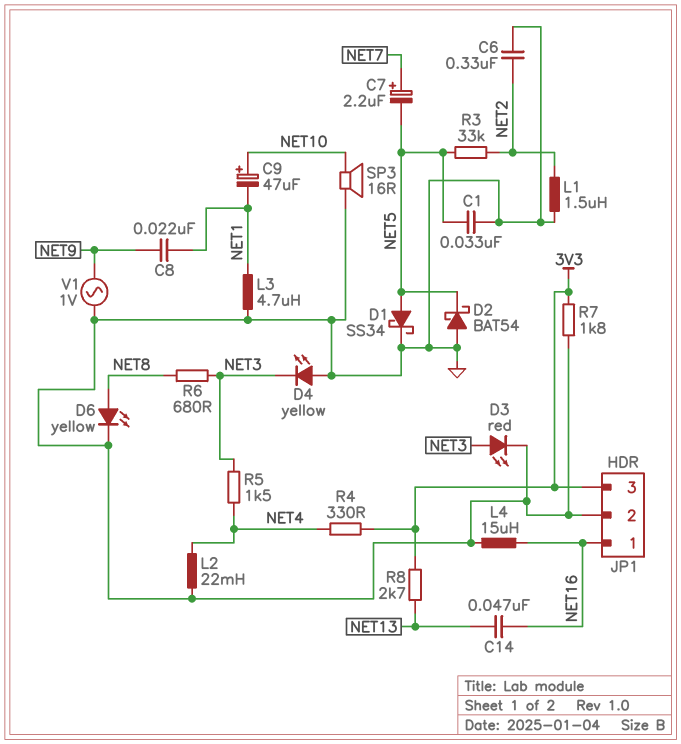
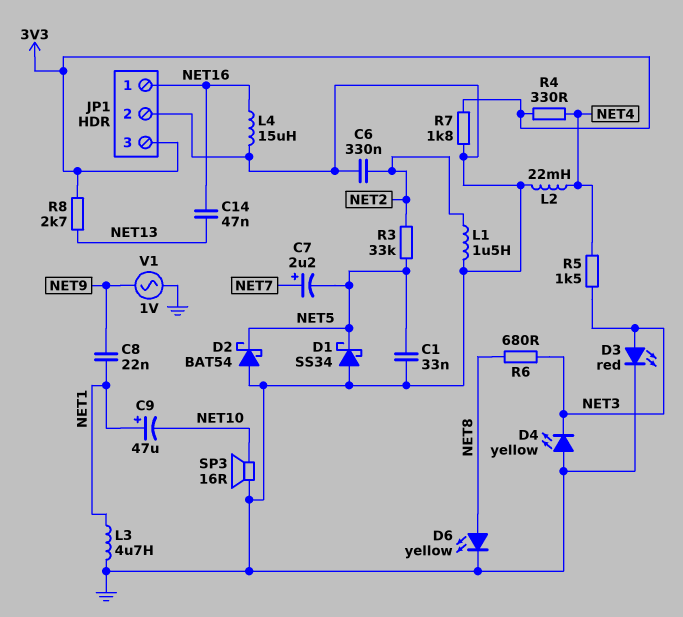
C9: 47uF (plus NET10, minus NET1) -> 47uF (plus NET1, minus NET10)
D1: schottky SS34 (A NET5, K GND) -> schottky SS34 (A GND, K NET5)

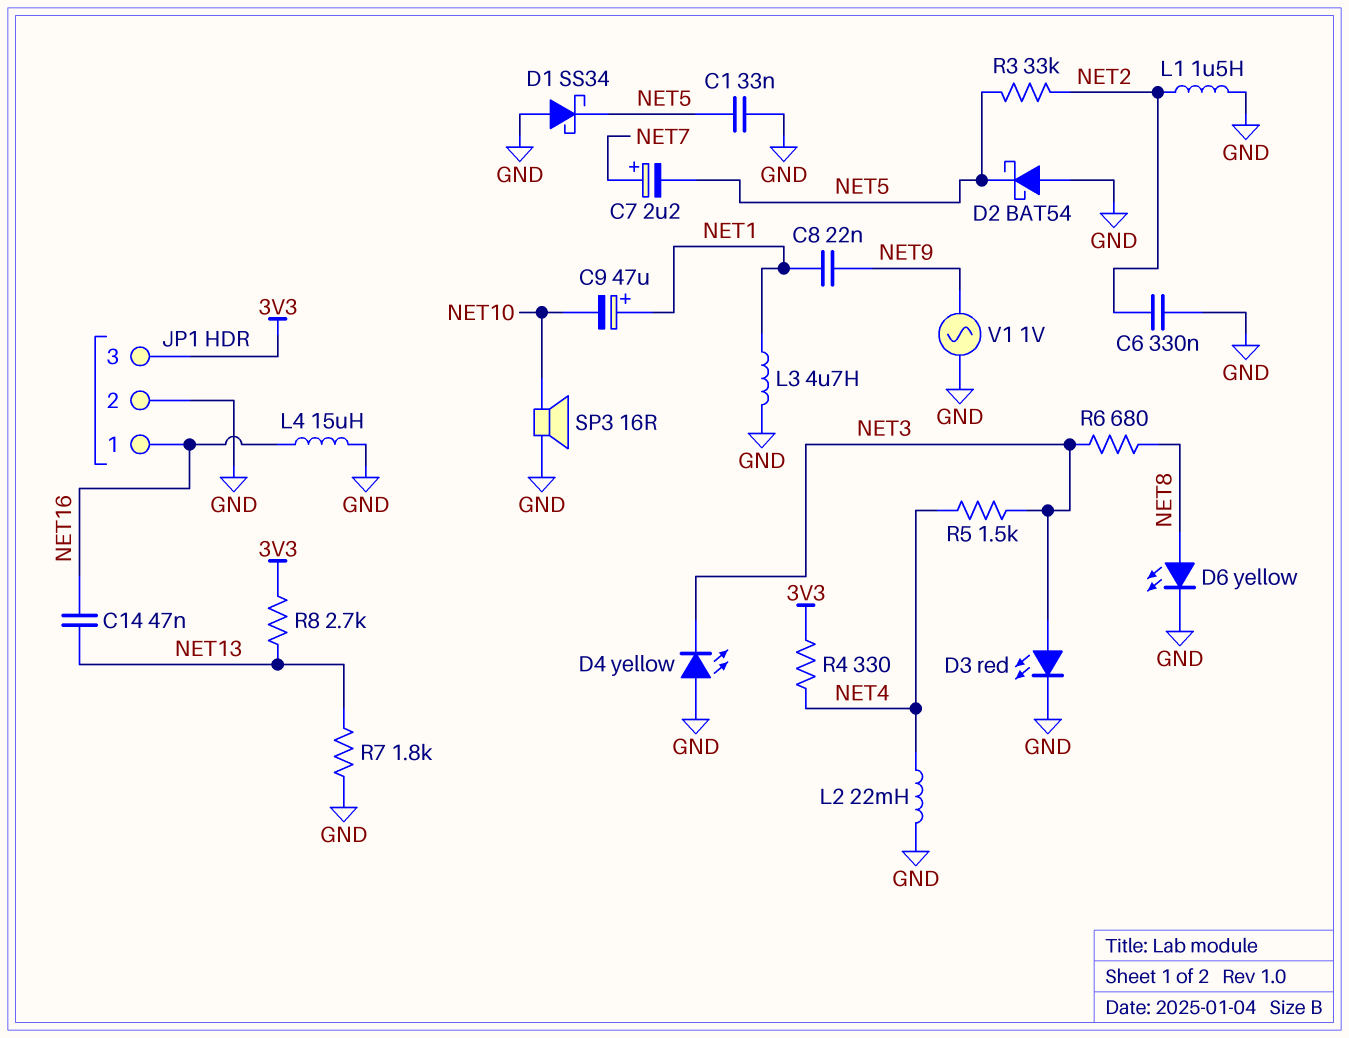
R7: 1.8k (3V3, GND) -> 1.8k (GND, NET13)

